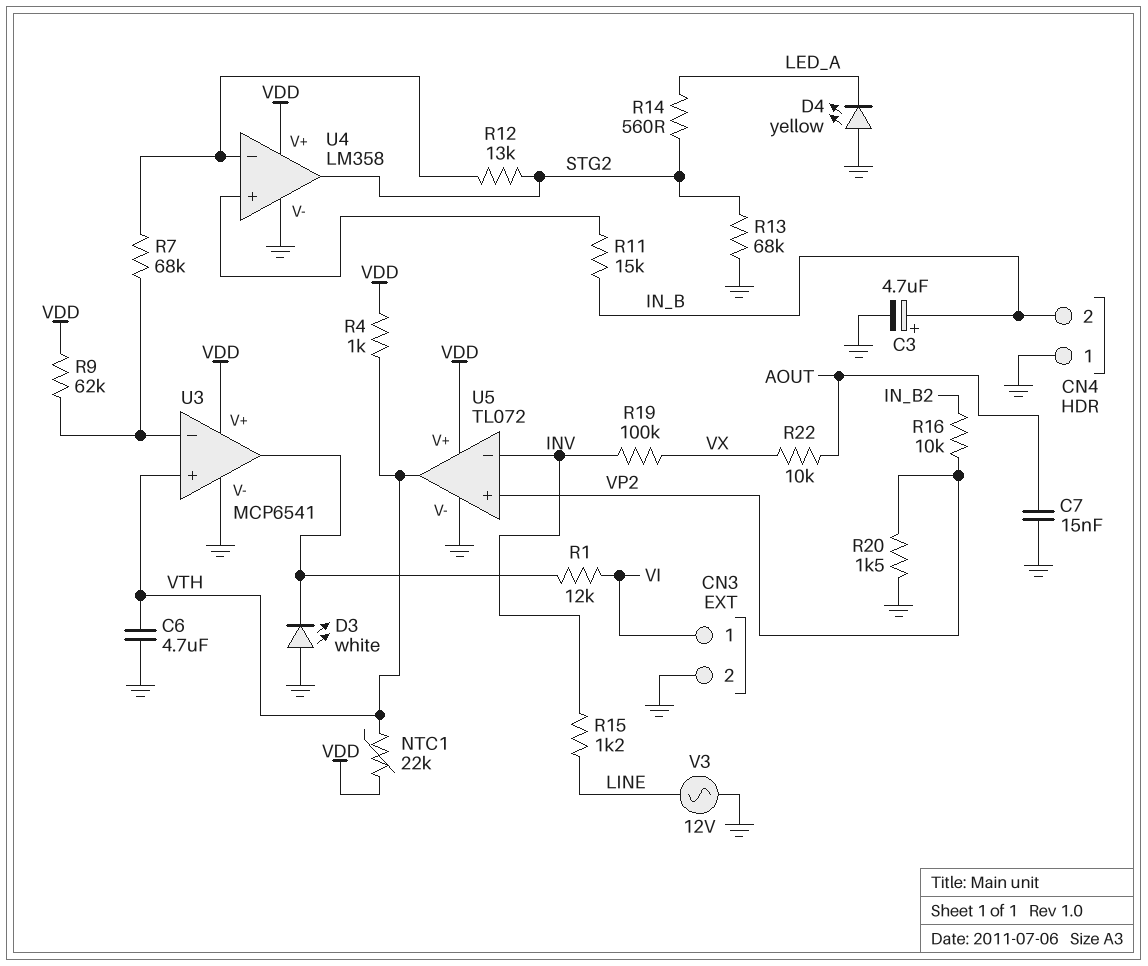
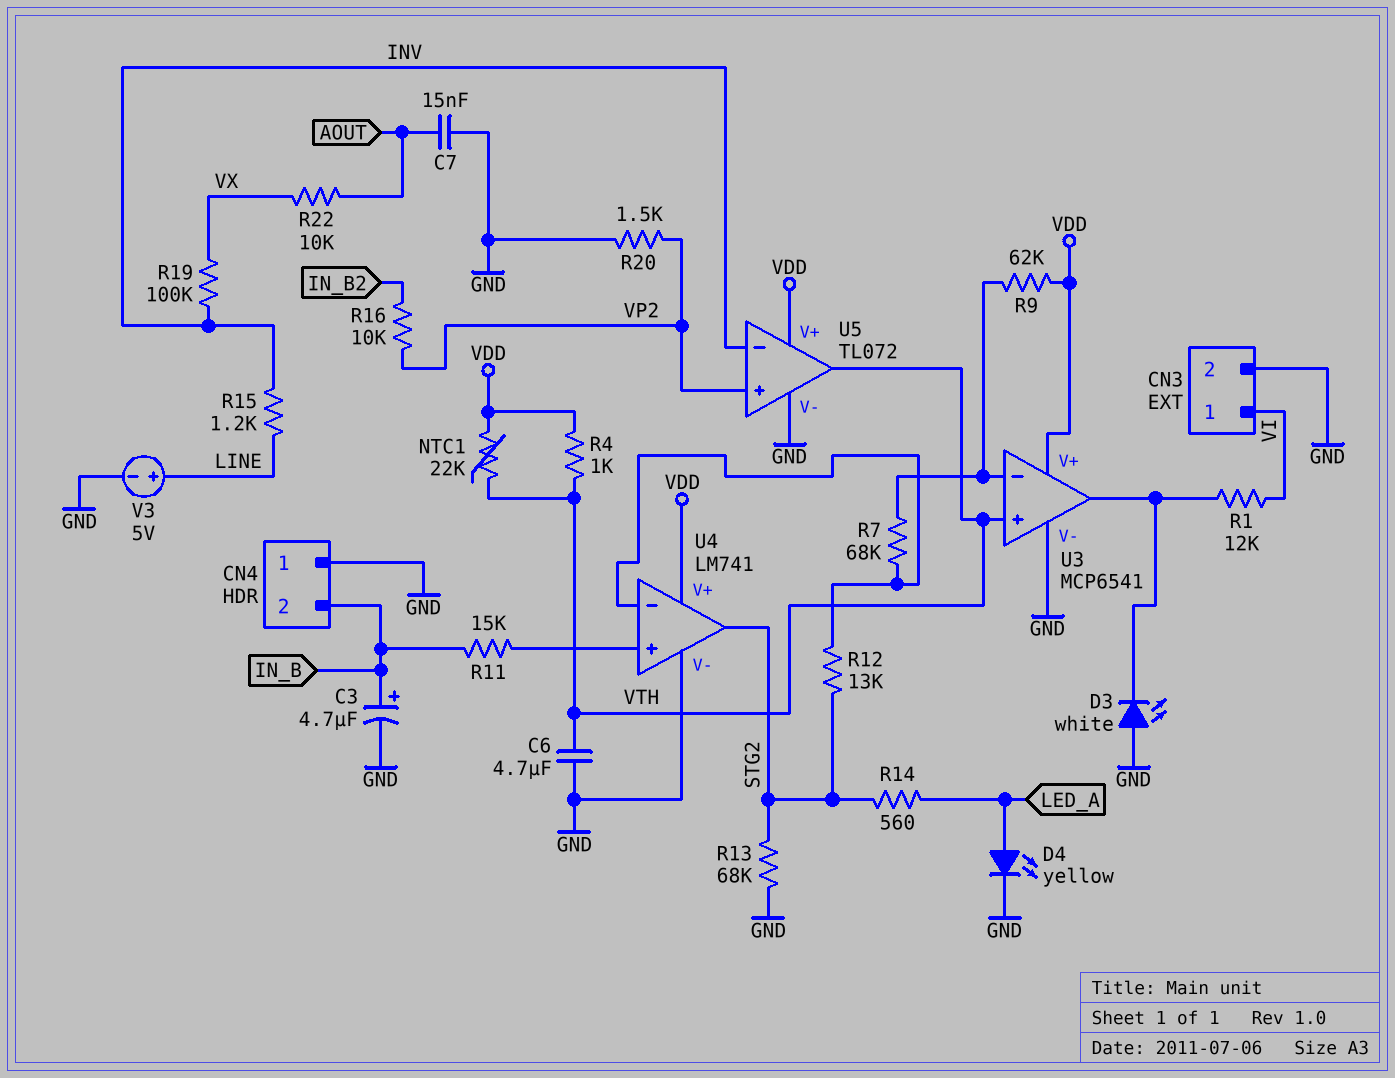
D4: LED yellow (A GND, K LED_A) -> LED yellow (A LED_A, K GND)
U4: LM358 -> LM741
V3: AC 12V (GND, LINE) -> 5V (plus LINE, minus GND)

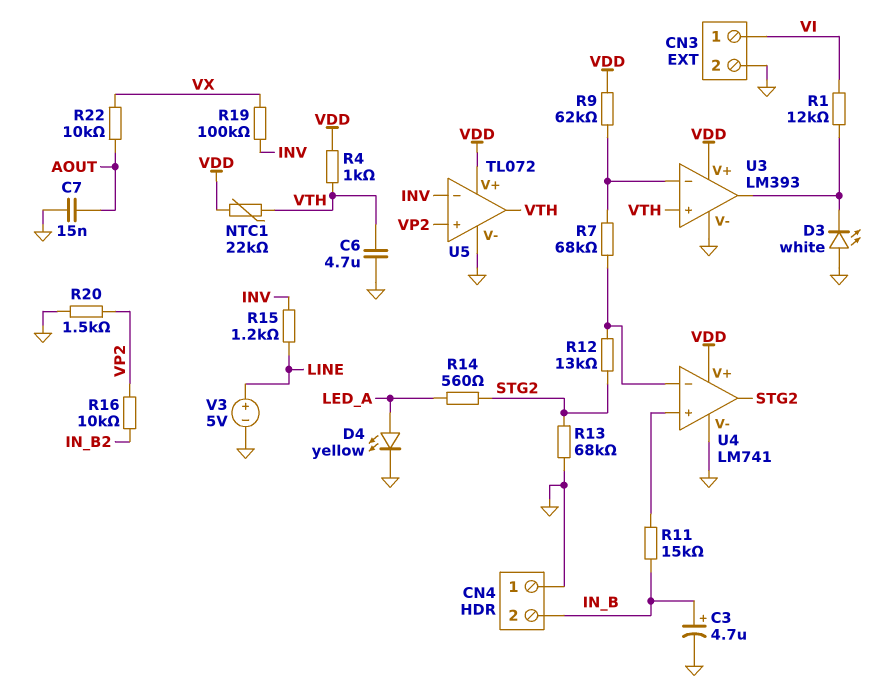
U3: MCP6541 -> LM393

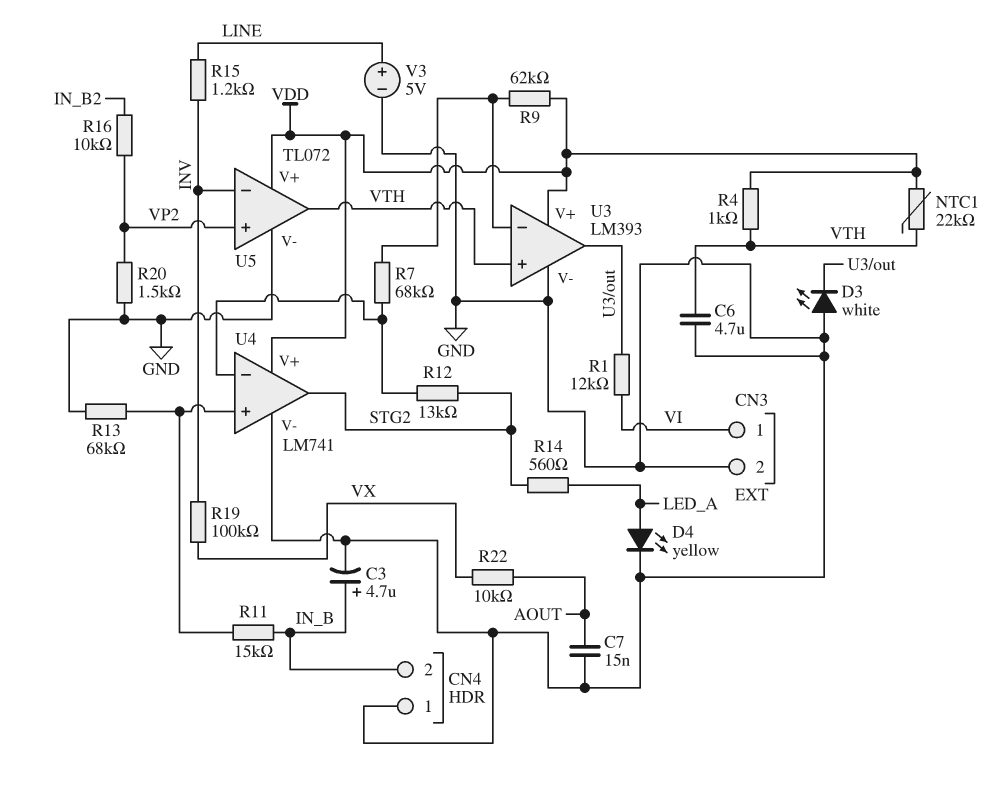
R13: 68k (GND, STG2) -> 68k (GND, U4/in+)

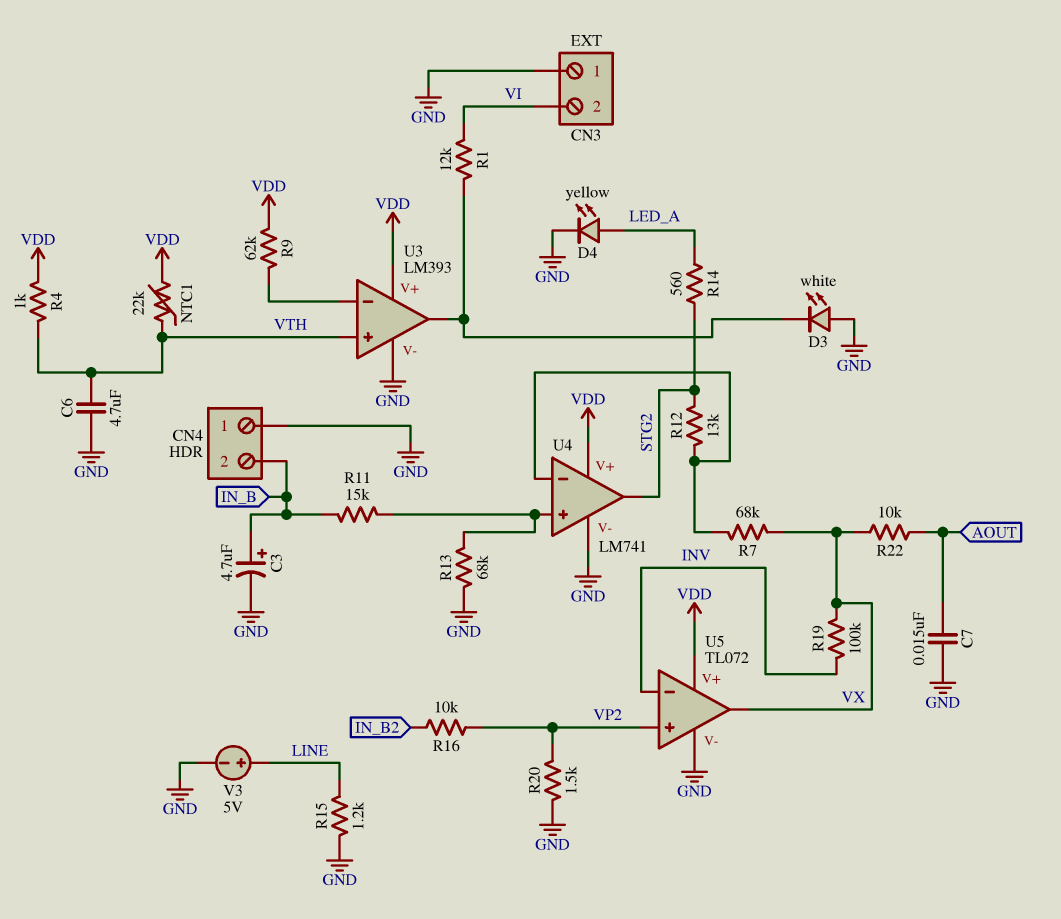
CN3 pin 1: VI -> GND
CN3 pin 2: GND -> VI
R7: 68k (U3/in-, U4/in-) -> 68k (U4/in-, VX)
R15: 1.2k (INV, LINE) -> 1.2k (GND, LINE)
U5 pin out: VTH -> VX

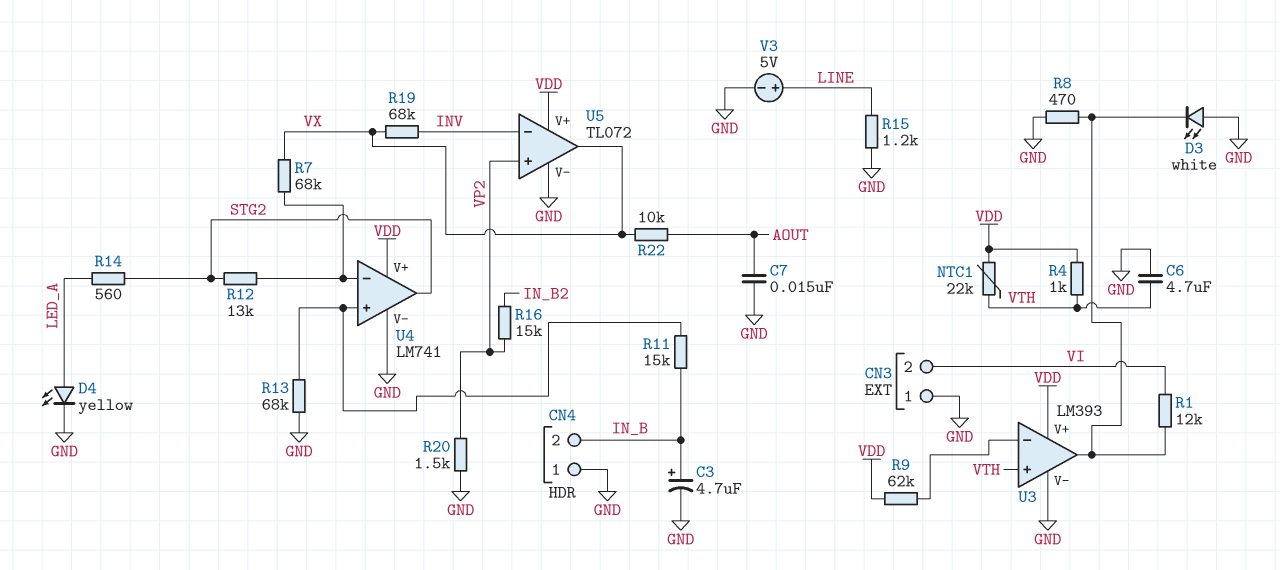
R8: none -> 470 (GND, U3/out)
R16: 10k (IN_B2, VP2) -> 15k (IN_B2, VP2)
R19: 100k (INV, VX) -> 68k (INV, VX)

